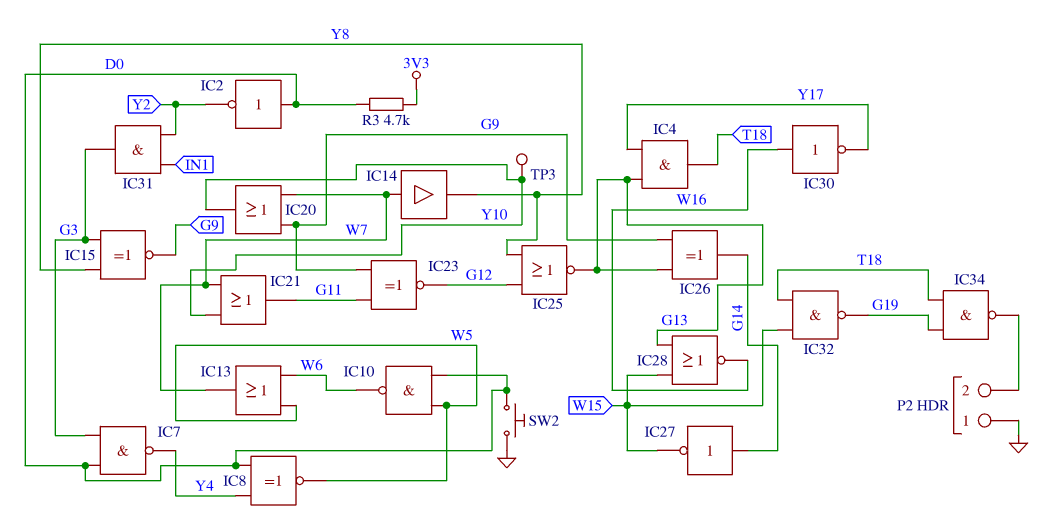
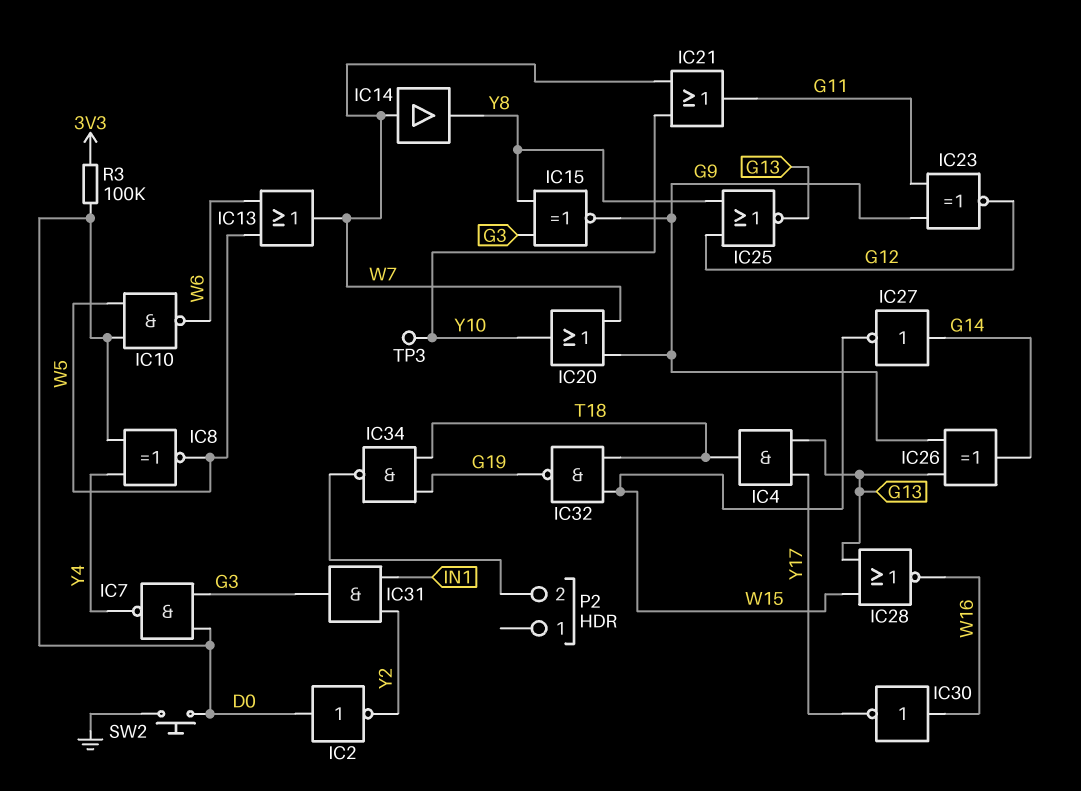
P2 pin 1: GND -> none
R3: 4.7k (3V3, D0) -> 100k (3V3, D0)

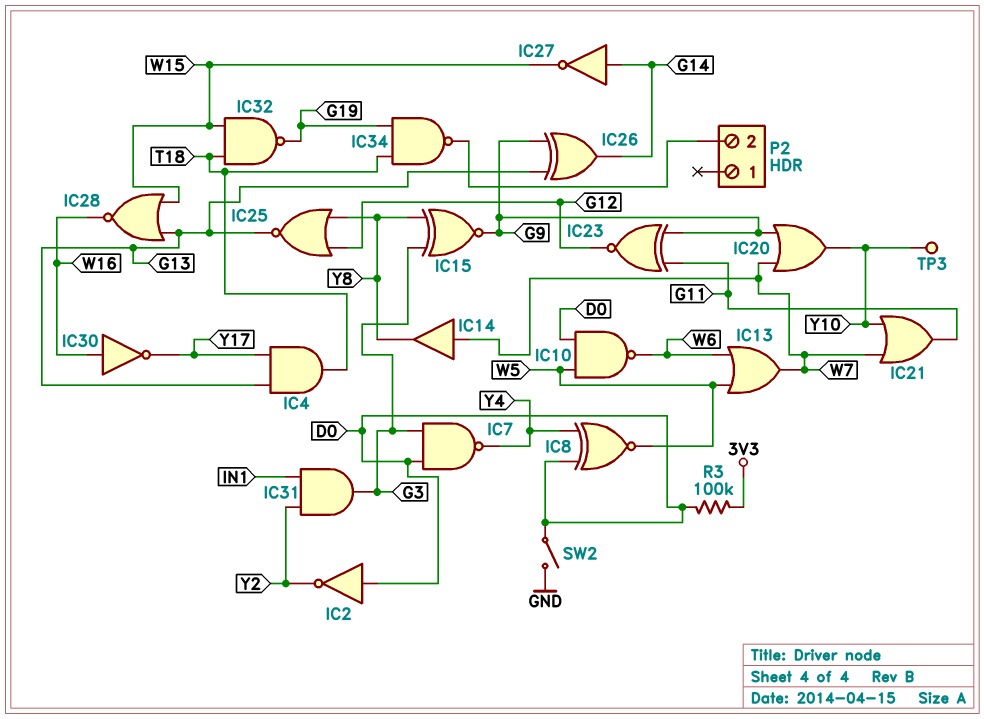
SW2: button (D0, GND) -> switch (D0, GND)

